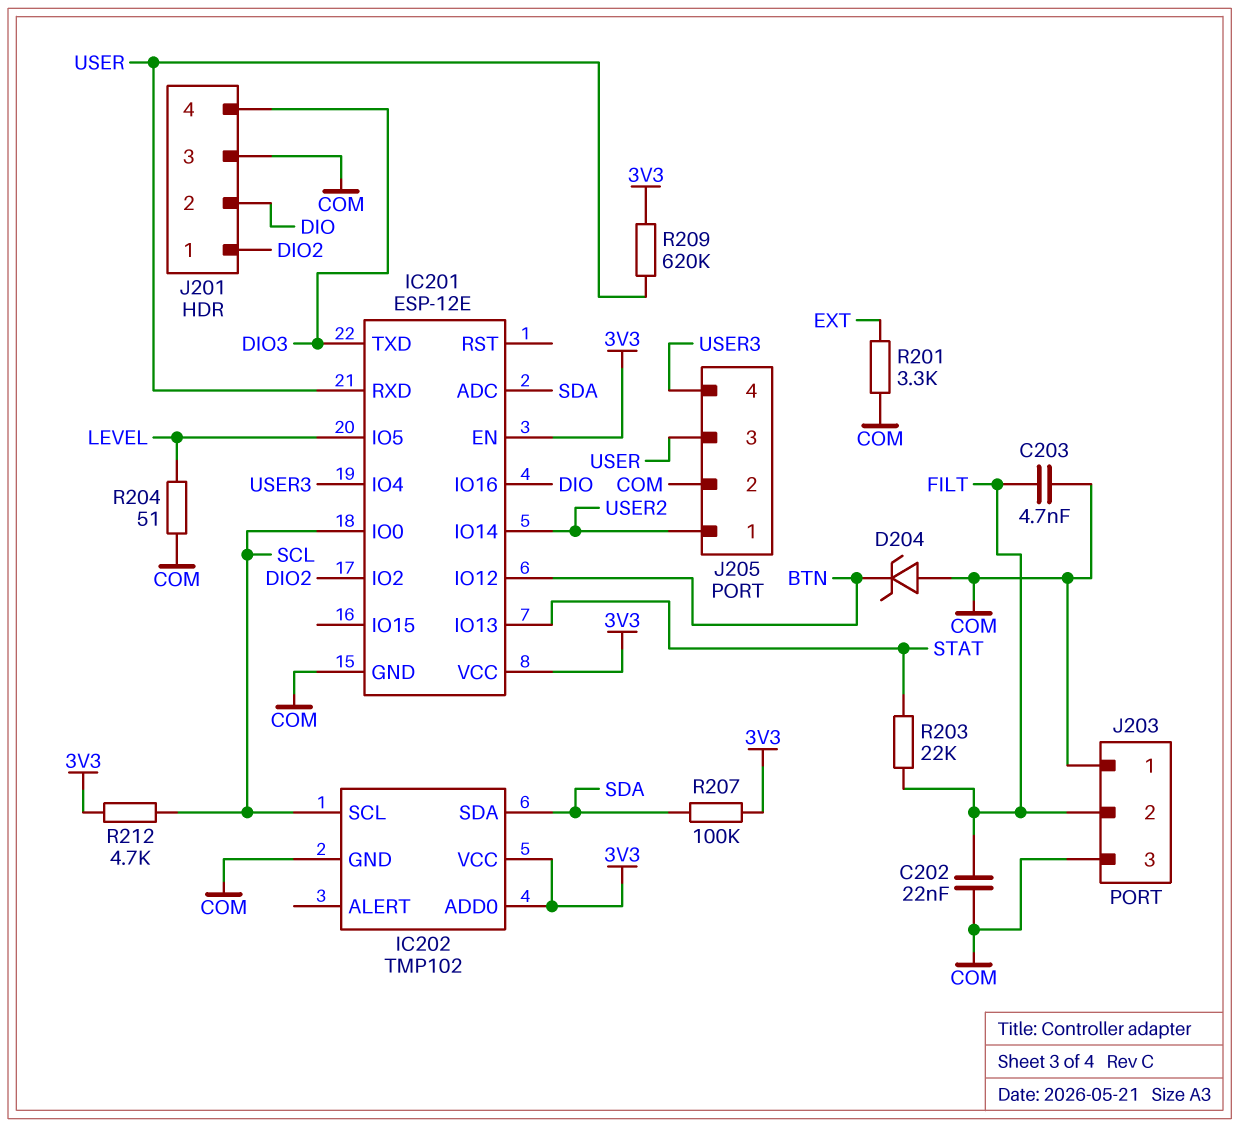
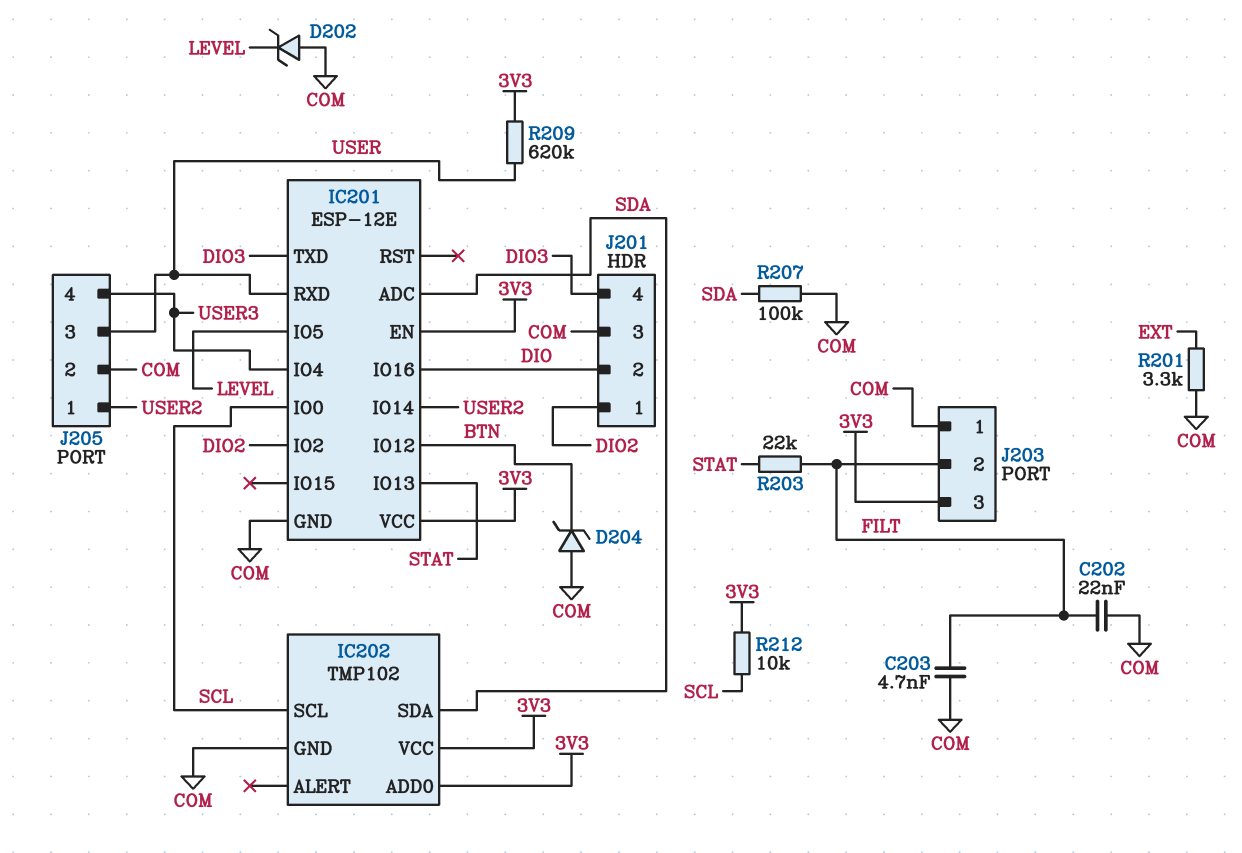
D202: none -> zener (A COM, K LEVEL)
J203 pin 3: COM -> 3V3
R204: 51 (COM, LEVEL) -> none
R207: 100k (3V3, SDA) -> 100k (COM, SDA)
R212: 4.7k (3V3, SCL) -> 10k (3V3, SCL)

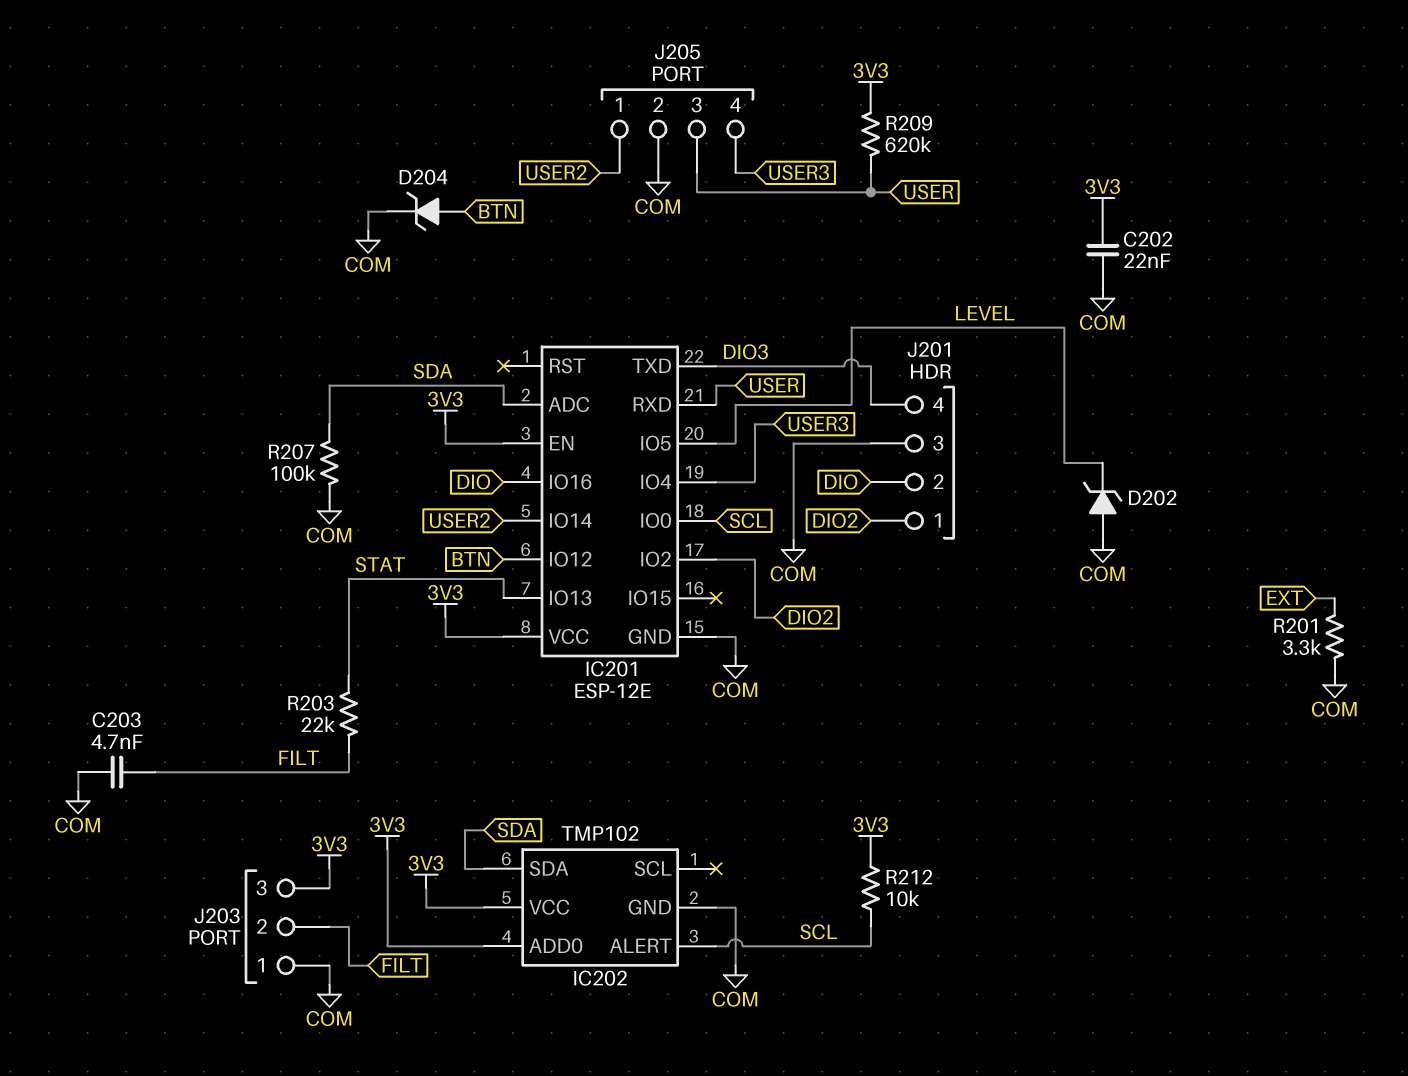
C202: 22nF (COM, FILT) -> 22nF (3V3, COM)
D204: zener (A COM, K BTN) -> zener (A BTN, K COM)
IC202 pin ALERT: none -> SCL
IC202 pin SCL: SCL -> none

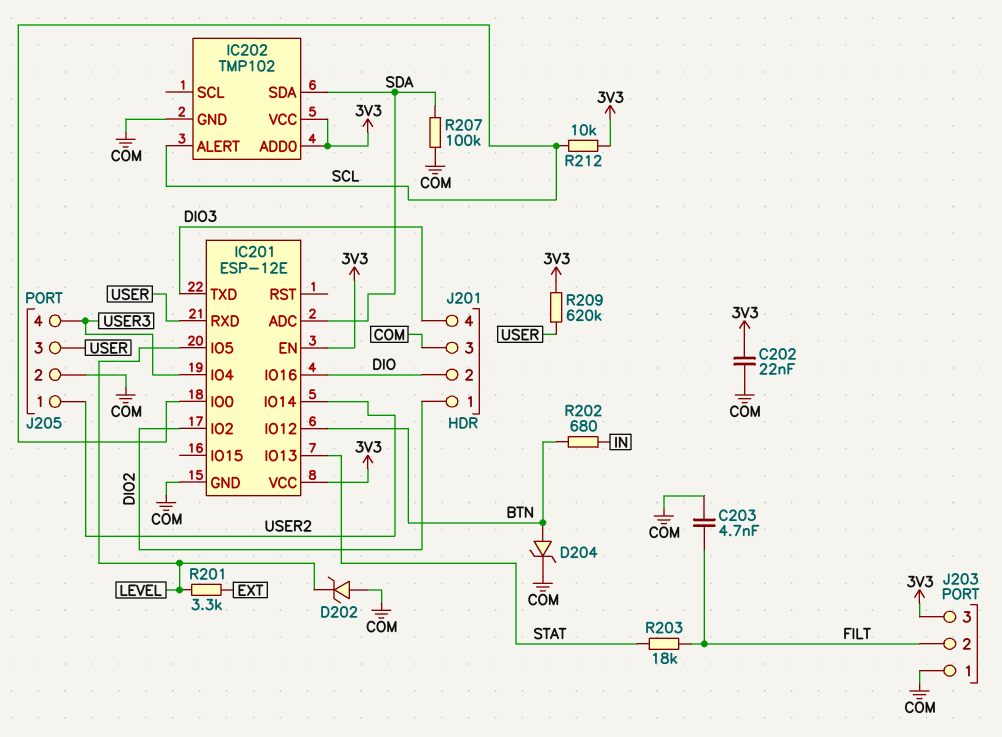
R201: 3.3k (COM, EXT) -> 3.3k (EXT, LEVEL)
R202: none -> 680 (BTN, IN)
R203: 22k (FILT, STAT) -> 18k (FILT, STAT)

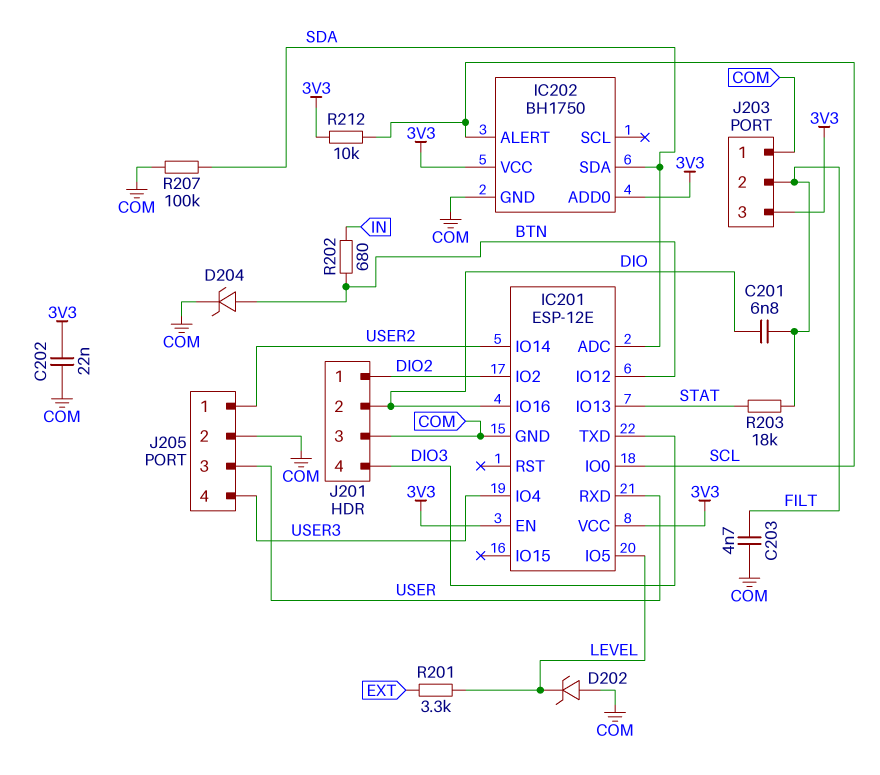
C201: none -> 6.8nF (DIO, FILT)
IC202: TMP102 -> BH1750
R209: 620k (3V3, USER) -> none

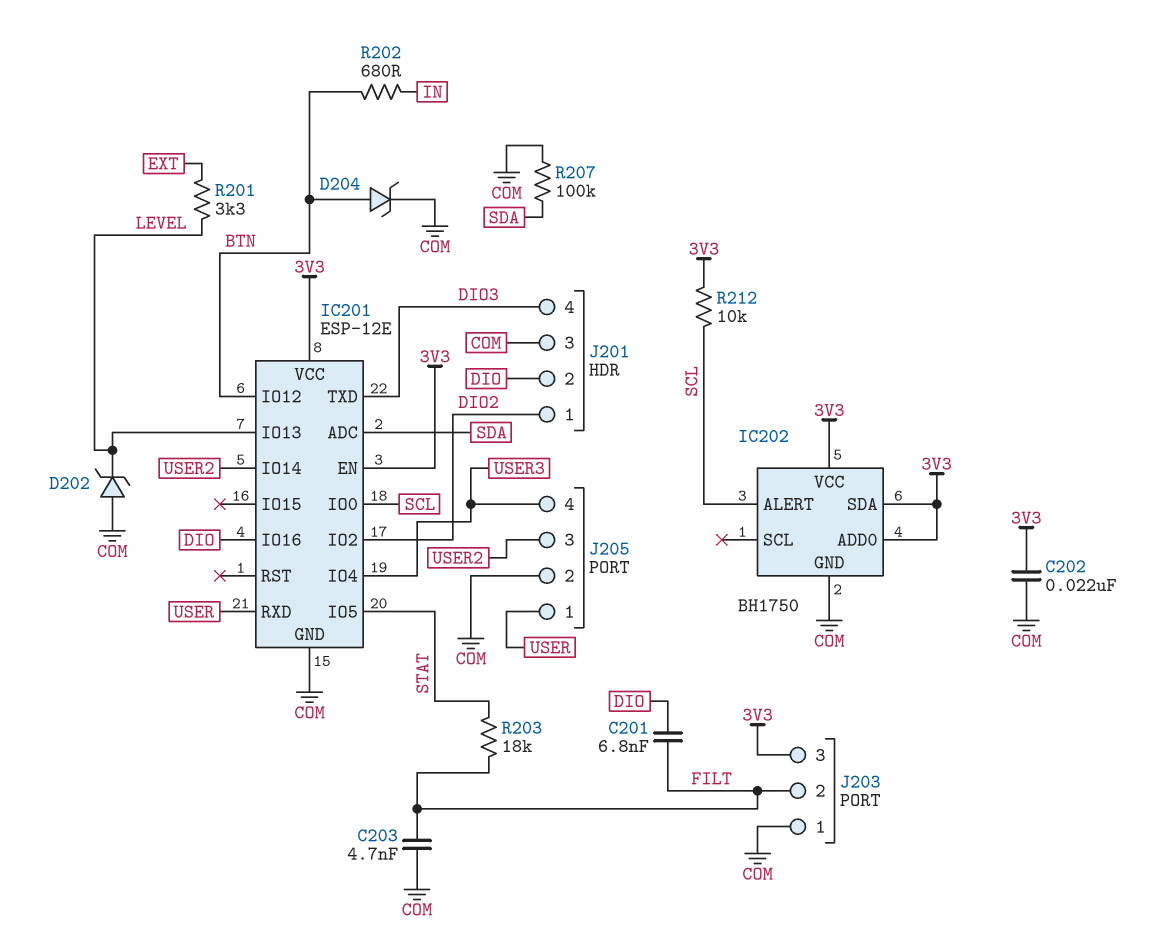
IC201 pin IO5: LEVEL -> STAT
IC201 pin IO13: STAT -> LEVEL
IC202 pin SDA: SDA -> 3V3
J205 pin 1: USER2 -> USER
J205 pin 3: USER -> USER2

